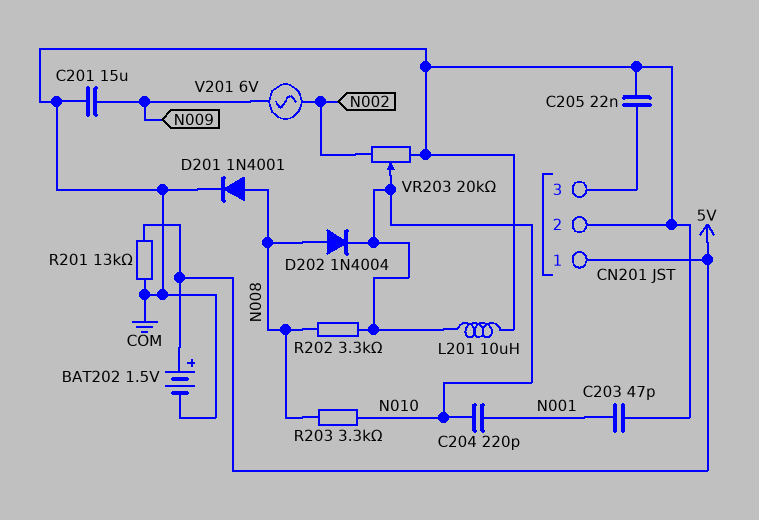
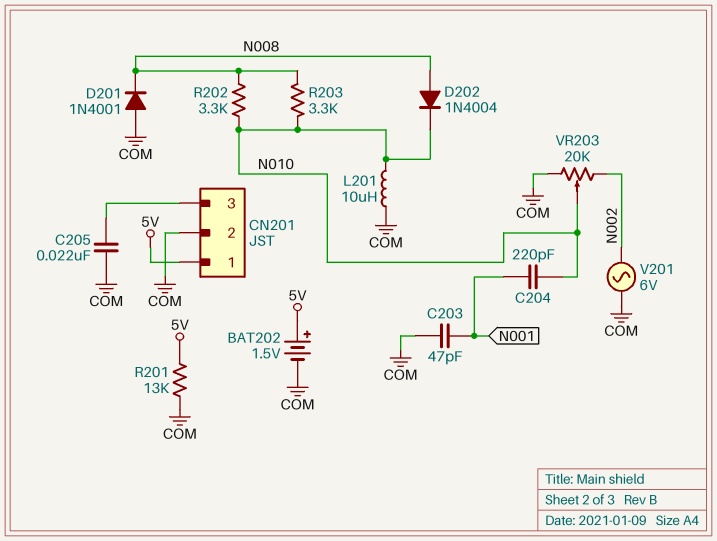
C201: 15uF (COM, N009) -> none
D201: diode 1N4001 (A N008, K COM) -> diode 1N4001 (A COM, K N008)
V201: AC 6V (N002, N009) -> AC 6V (COM, N002)

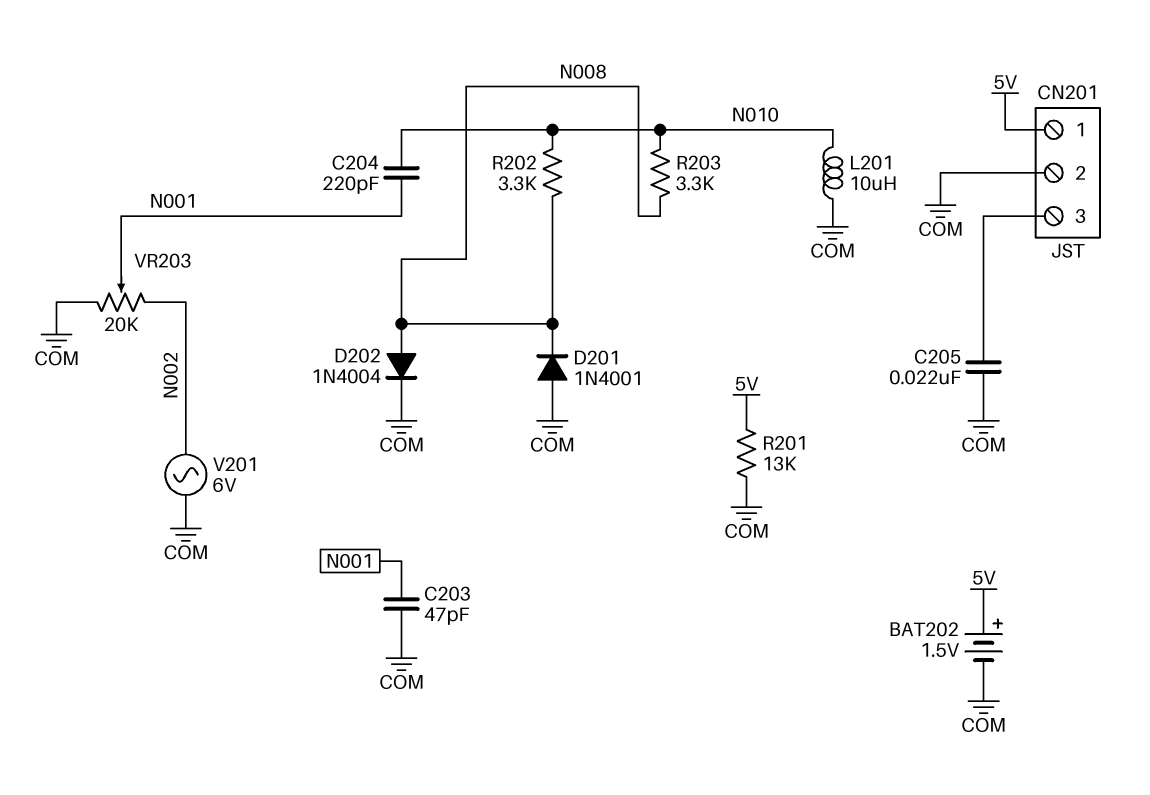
D202: diode 1N4004 (A N008, K N010) -> diode 1N4004 (A N008, K COM)
VR203: 20k (COM, N002, wiper N010) -> 20k (COM, N002, wiper N001)

